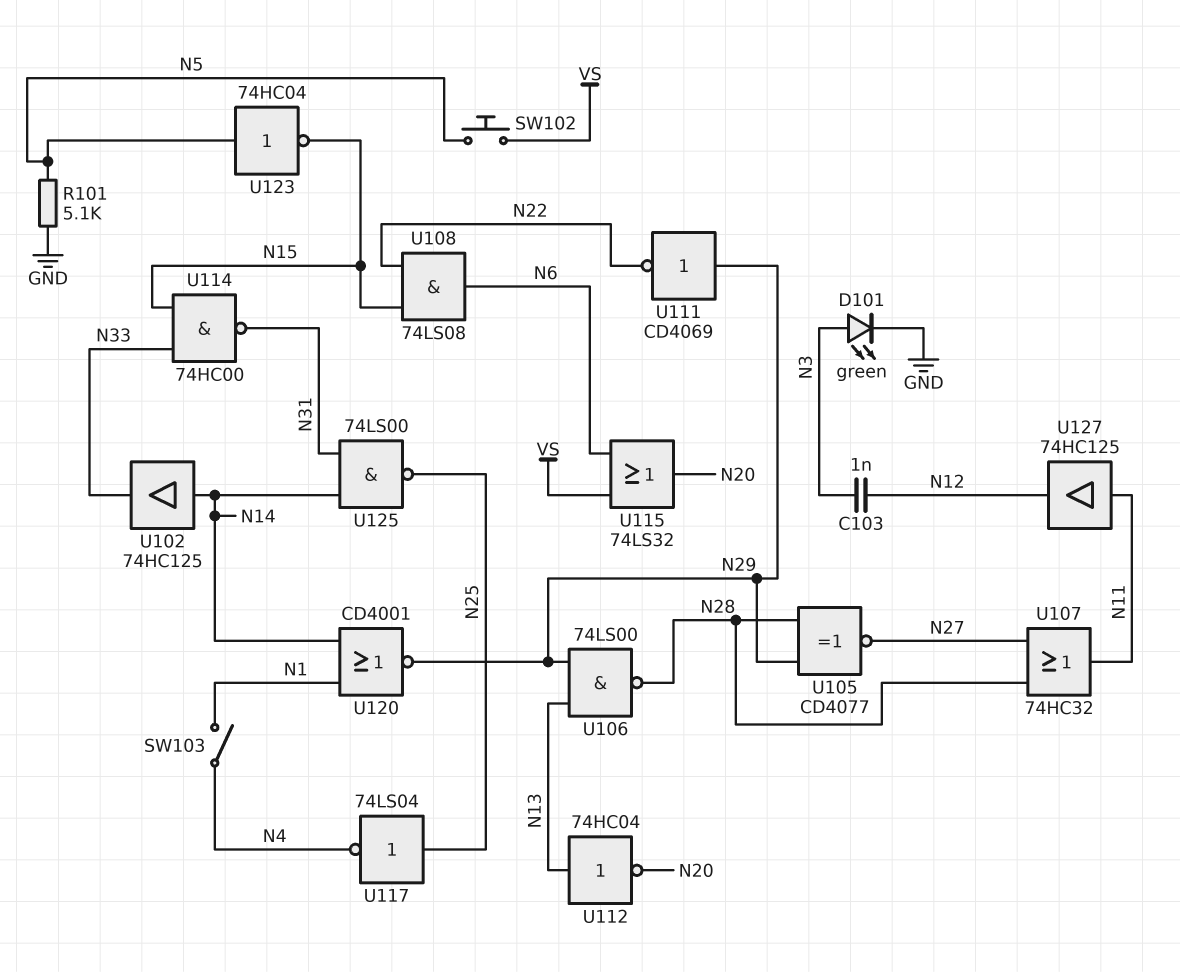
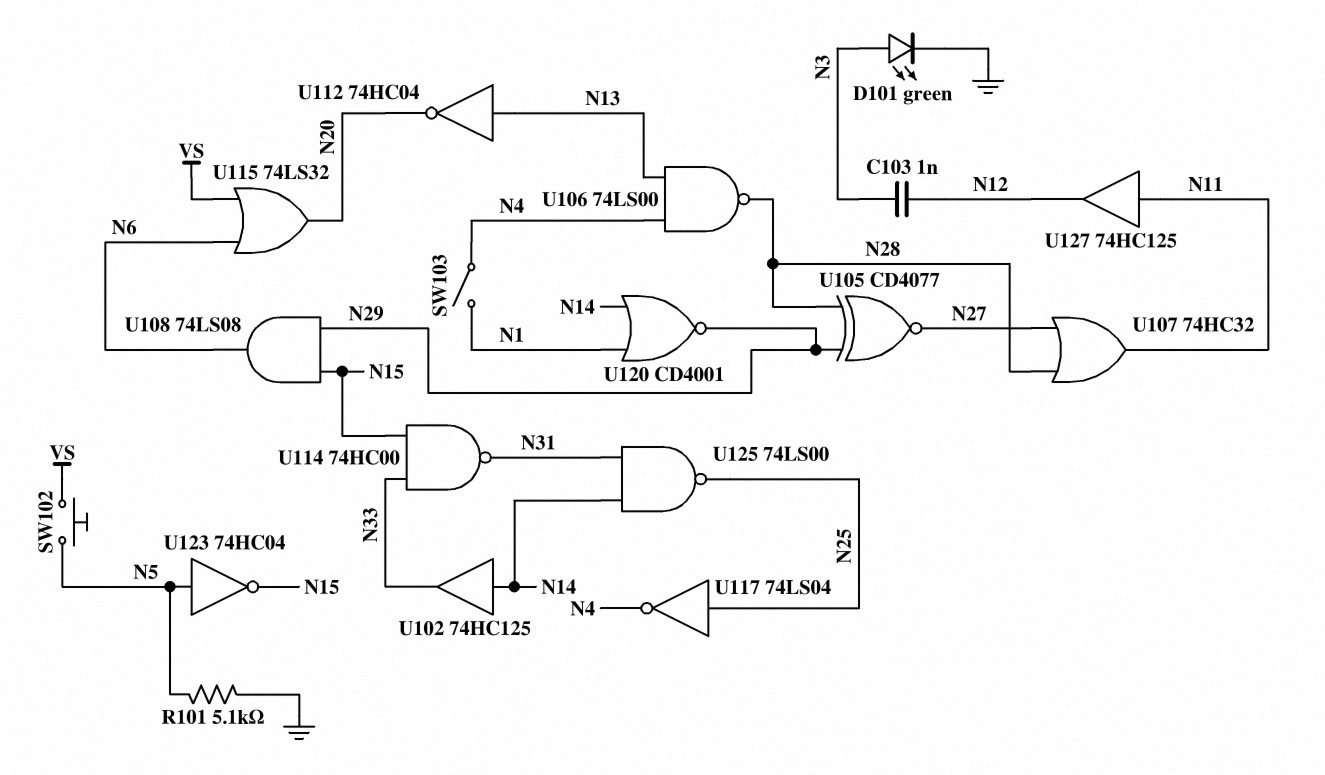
U106: NAND 74LS00 (in N13, in N29, out N28) -> NAND 74LS00 (in N4, in N13, out N28)
U108: AND 74LS08 (in N15, in N22, out N6) -> AND 74LS08 (in N15, in N29, out N6)
U111: NOT CD4069 (in N29, out N22) -> none

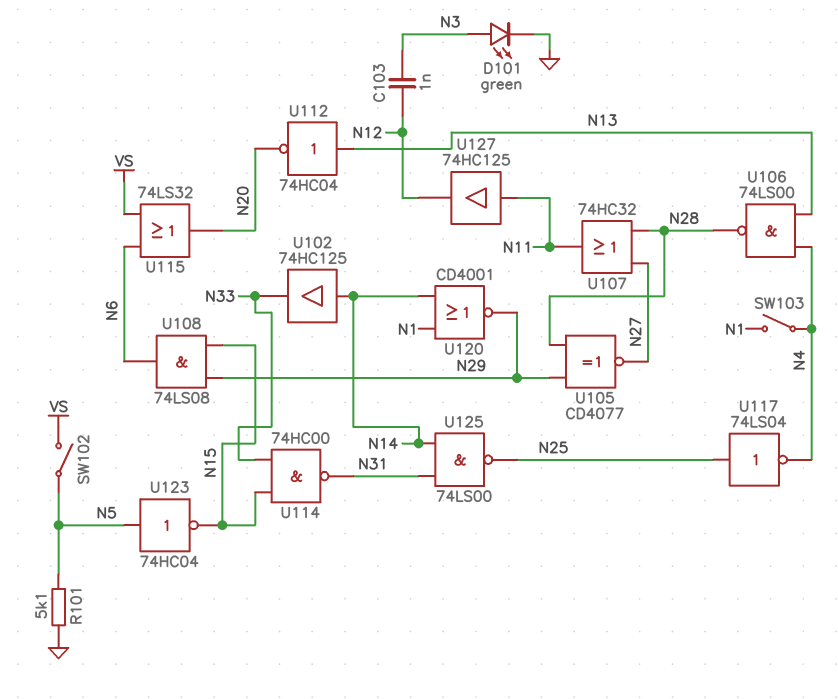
SW102: button (N5, VS) -> switch (N5, VS)

